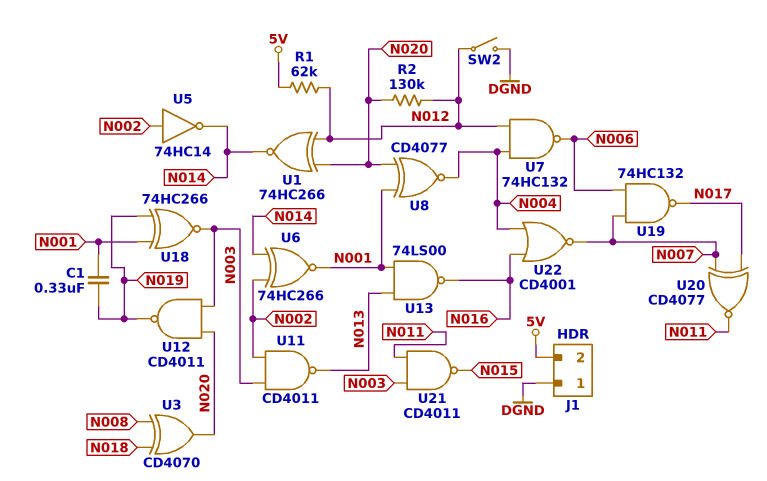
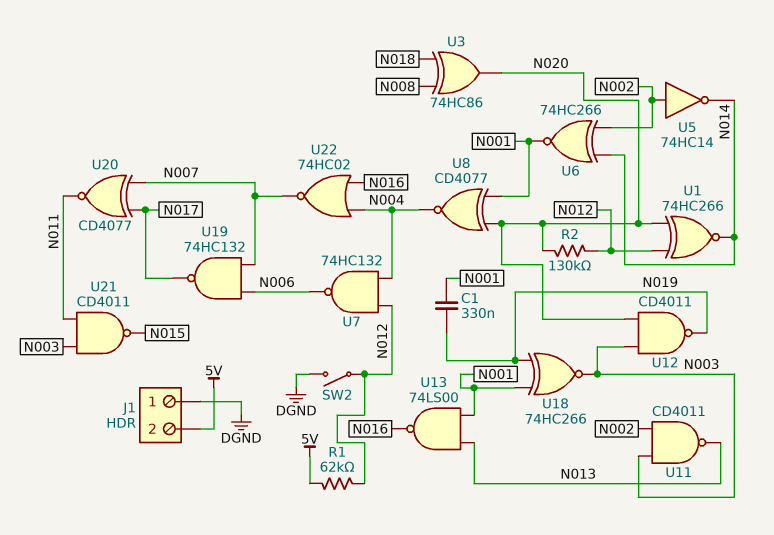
U3: XOR CD4070 (in N008, in N018, out N020) -> XOR 74HC86 (in N008, in N018, out N020)
U22: NOR CD4001 (in N004, in N016, out N007) -> NOR 74HC02 (in N004, in N016, out N007)

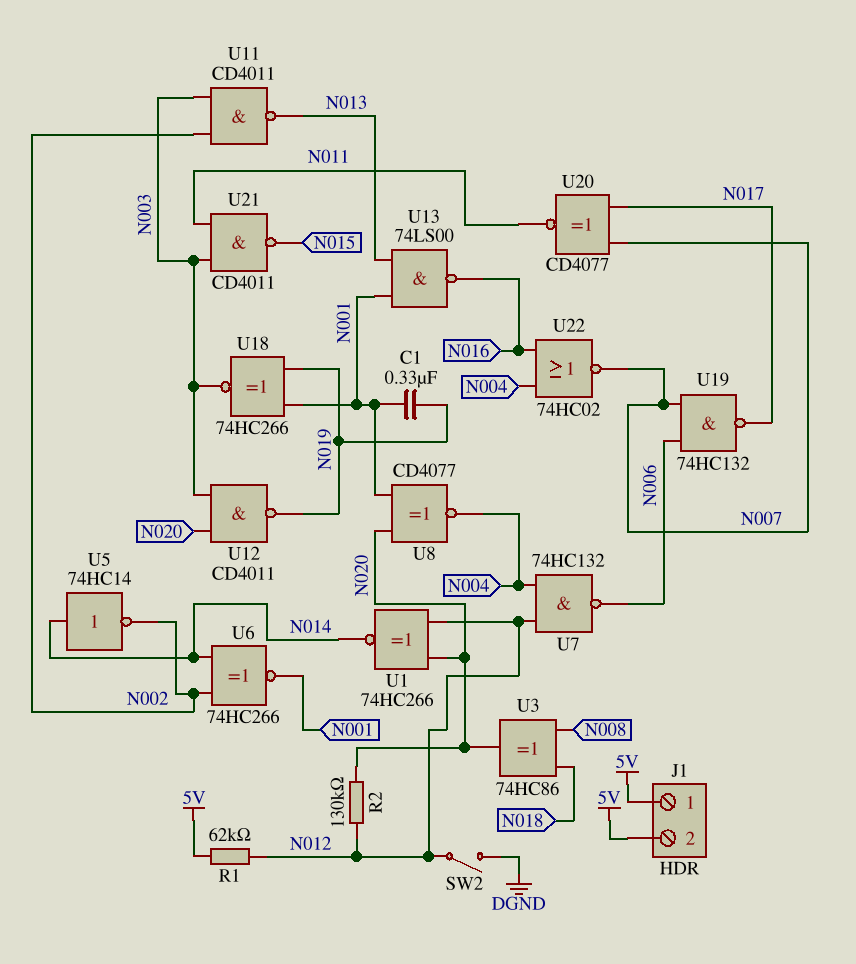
J1 pin 1: DGND -> 5V
U5: NOT 74HC14 (in N002, out N014) -> NOT 74HC14 (in N014, out N002)

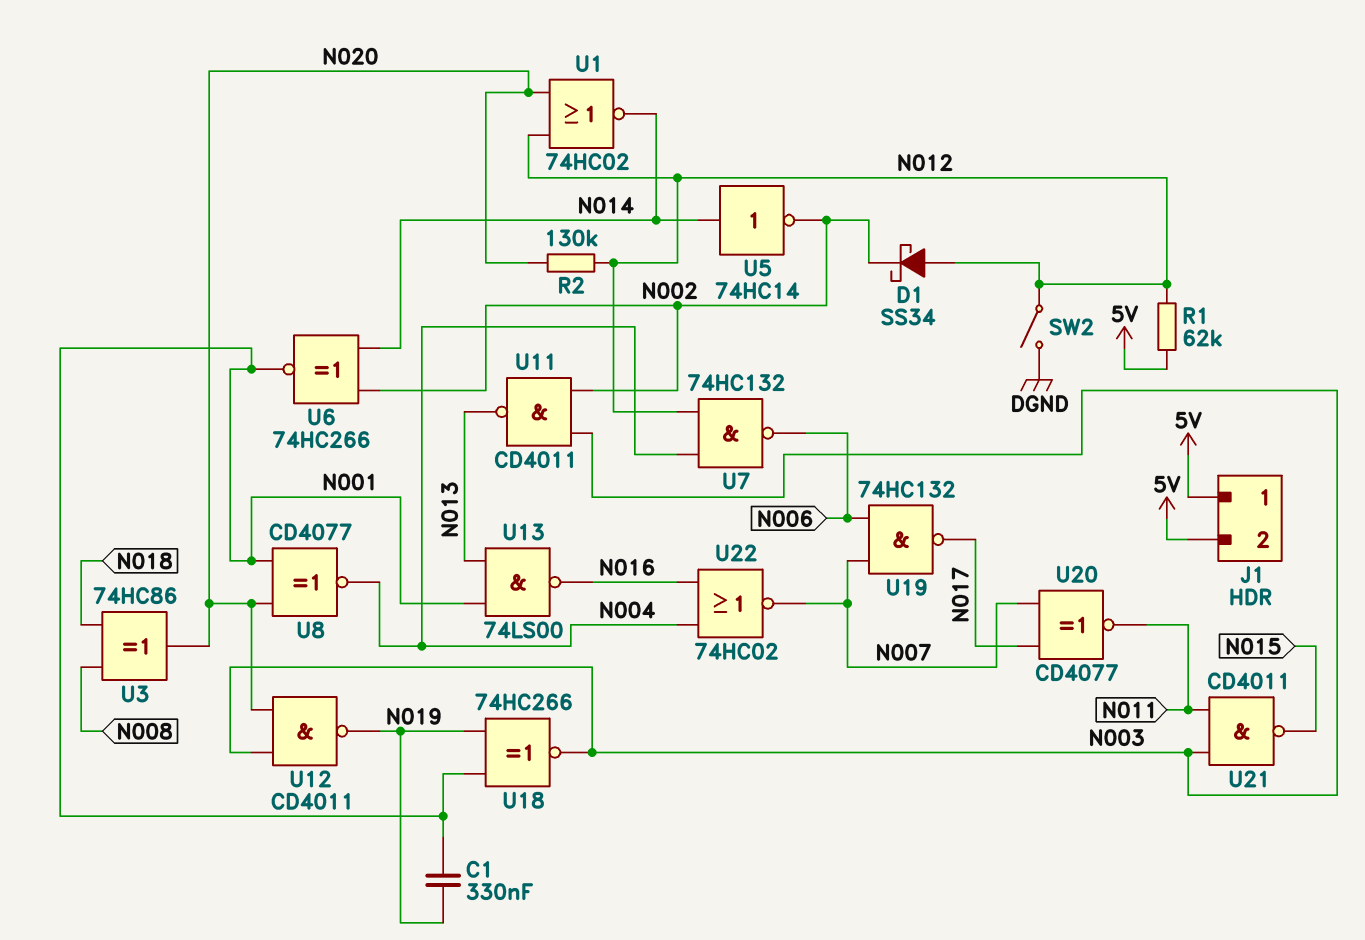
D1: none -> schottky SS34 (A N012, K N002)
U1: XNOR 74HC266 (in N012, in N020, out N014) -> NOR 74HC02 (in N012, in N020, out N014)

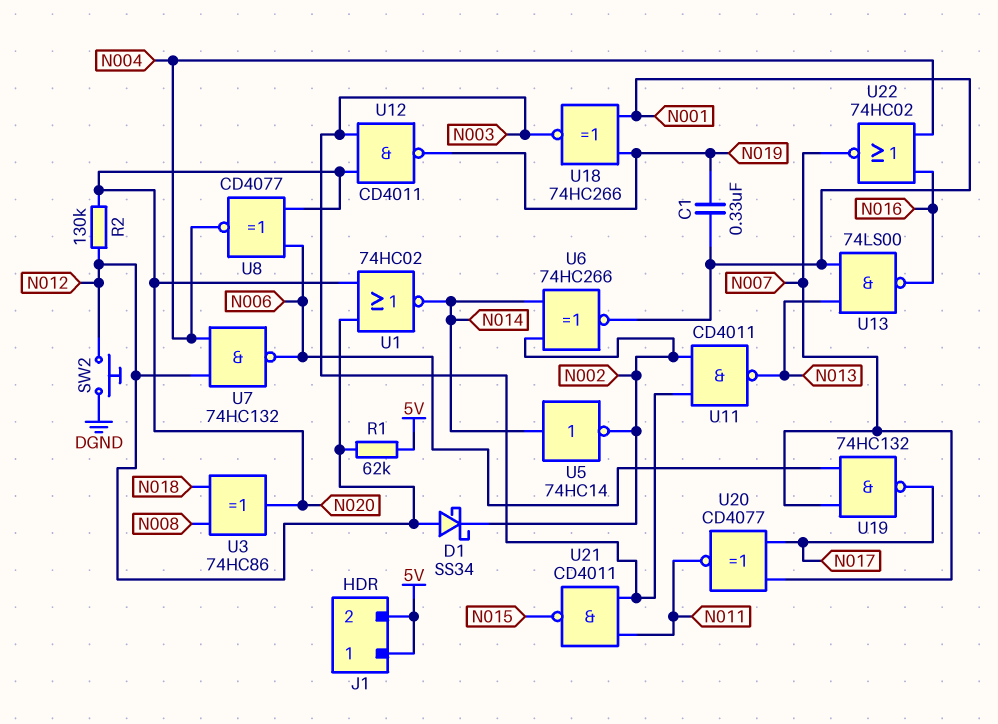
SW2: switch (DGND, N012) -> button (DGND, N012)
U8: XNOR CD4077 (in N001, in N020, out N004) -> XNOR CD4077 (in N006, in N020, out N004)

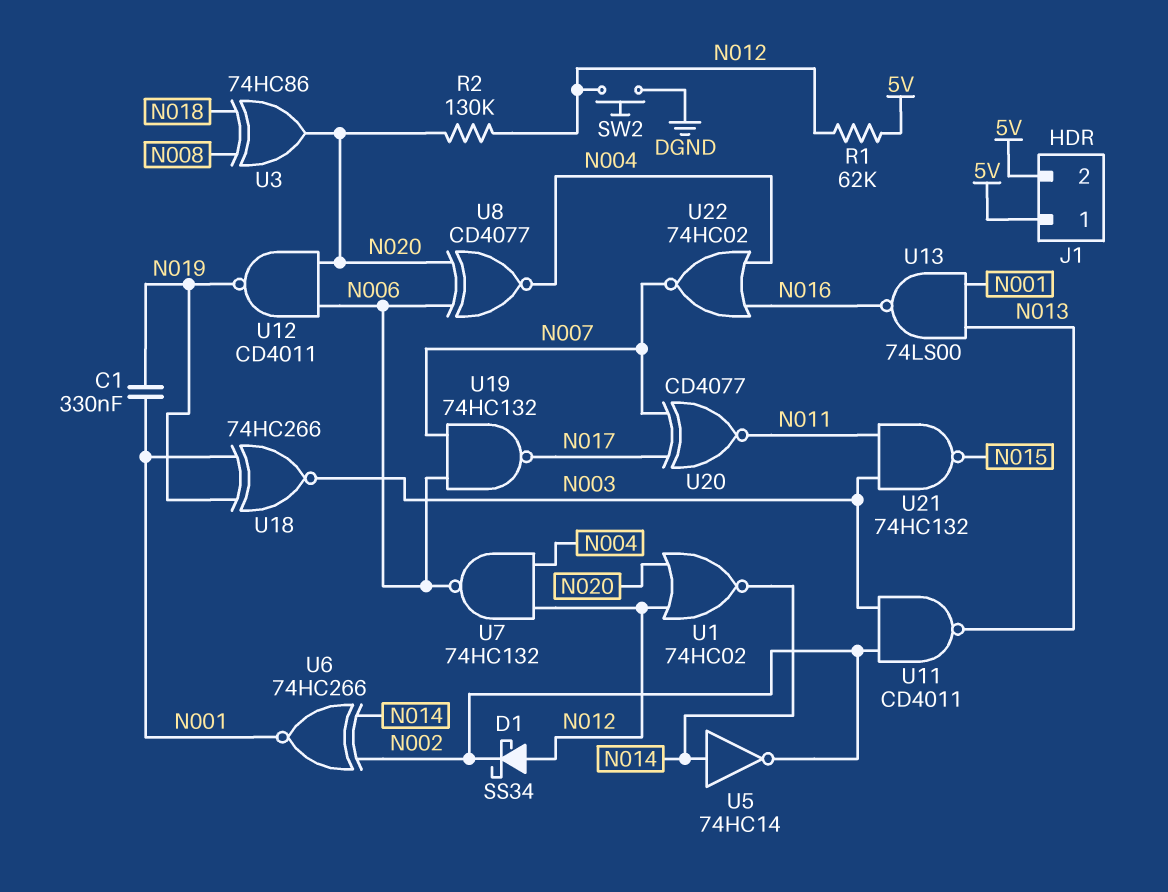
U12: NAND CD4011 (in N003, in N020, out N019) -> NAND CD4011 (in N006, in N020, out N019)
U21: NAND CD4011 (in N003, in N011, out N015) -> NAND 74HC132 (in N003, in N011, out N015)

